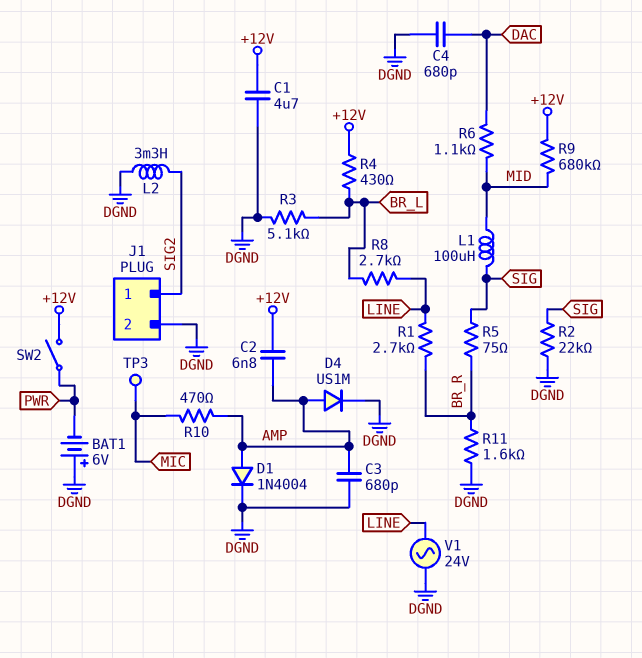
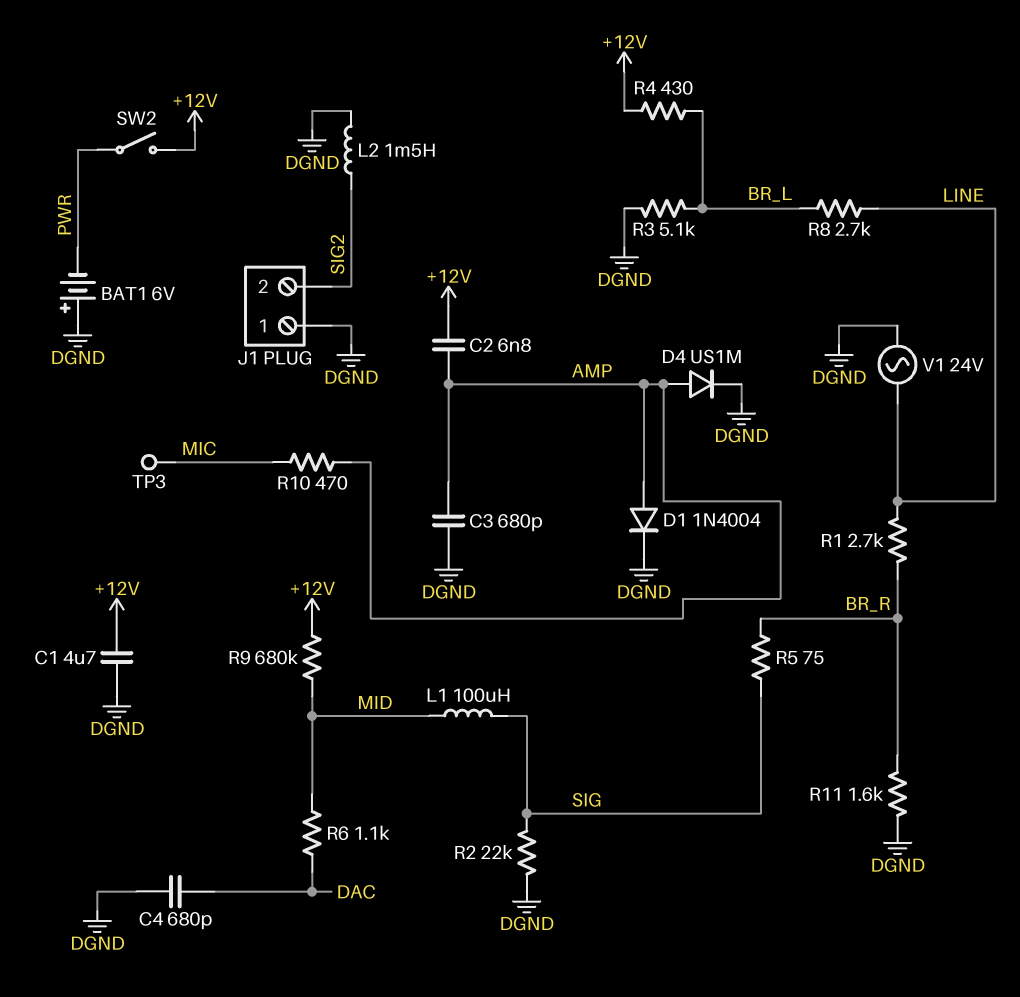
J1 pin 1: SIG2 -> DGND
J1 pin 2: DGND -> SIG2
L2: 3.3mH (DGND, SIG2) -> 1.5mH (DGND, SIG2)

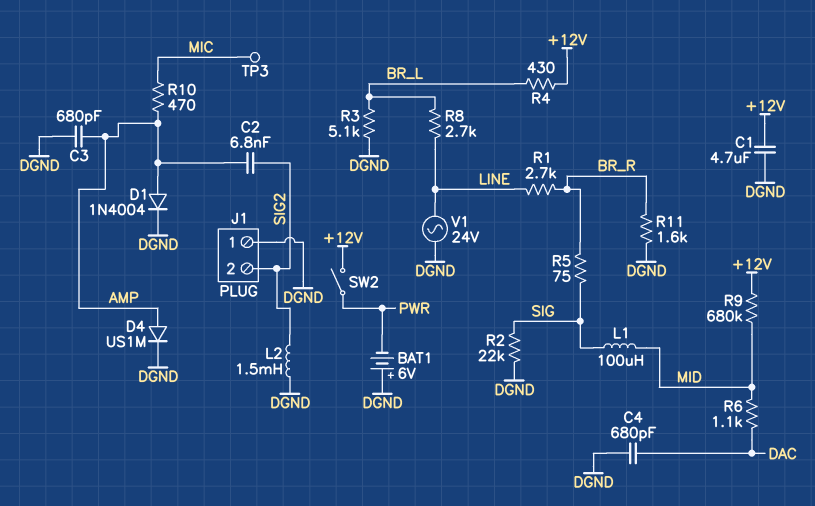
C2: 6.8nF (+12V, AMP) -> 6.8nF (AMP, SIG2)

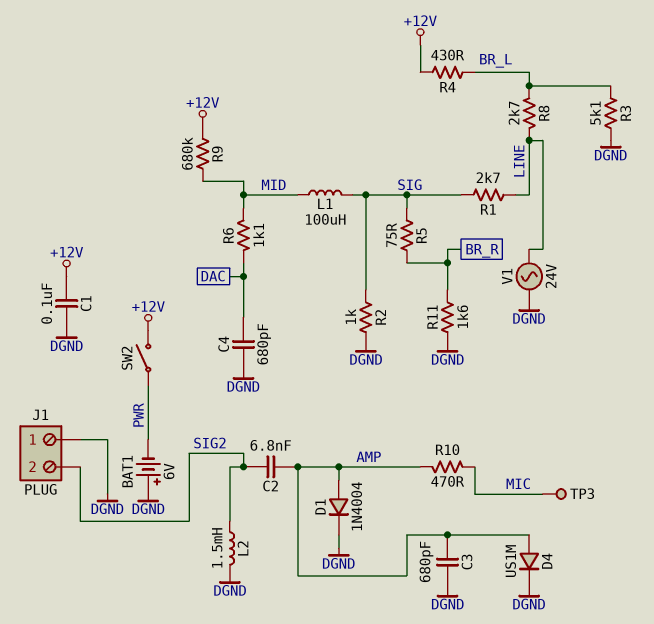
C1: 4.7uF (+12V, DGND) -> 100nF (+12V, DGND)
R1: 2.7k (BR_R, LINE) -> 2.7k (LINE, SIG)
R2: 22k (DGND, SIG) -> 1k (DGND, SIG)

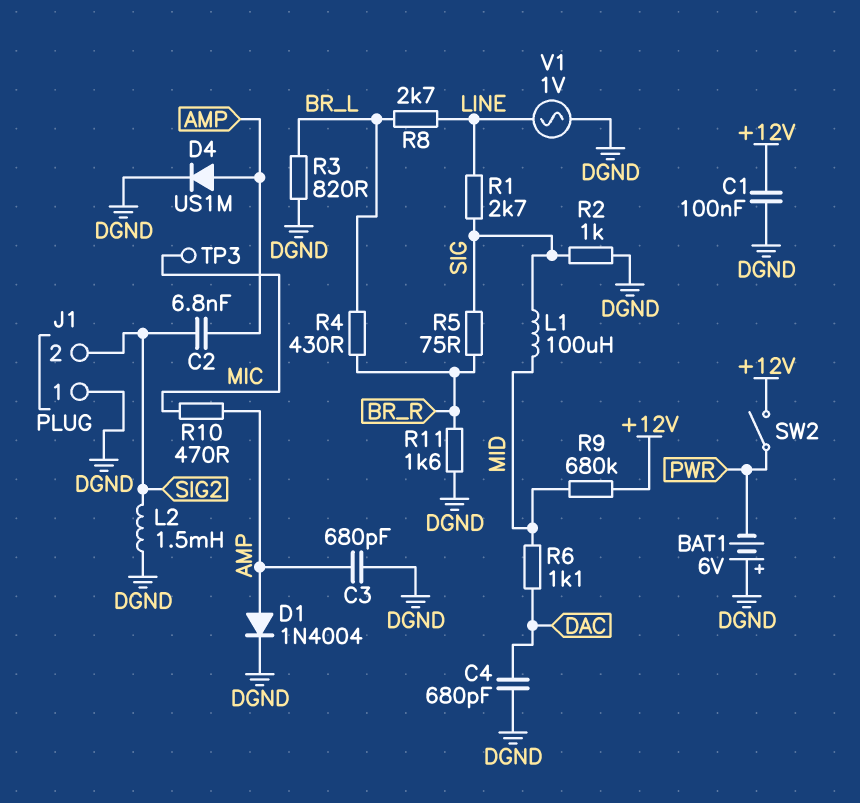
R3: 5.1k (BR_L, DGND) -> 820 (BR_L, DGND)
R4: 430 (+12V, BR_L) -> 430 (BR_L, BR_R)
V1: AC 24V (DGND, LINE) -> AC 1V (DGND, LINE)

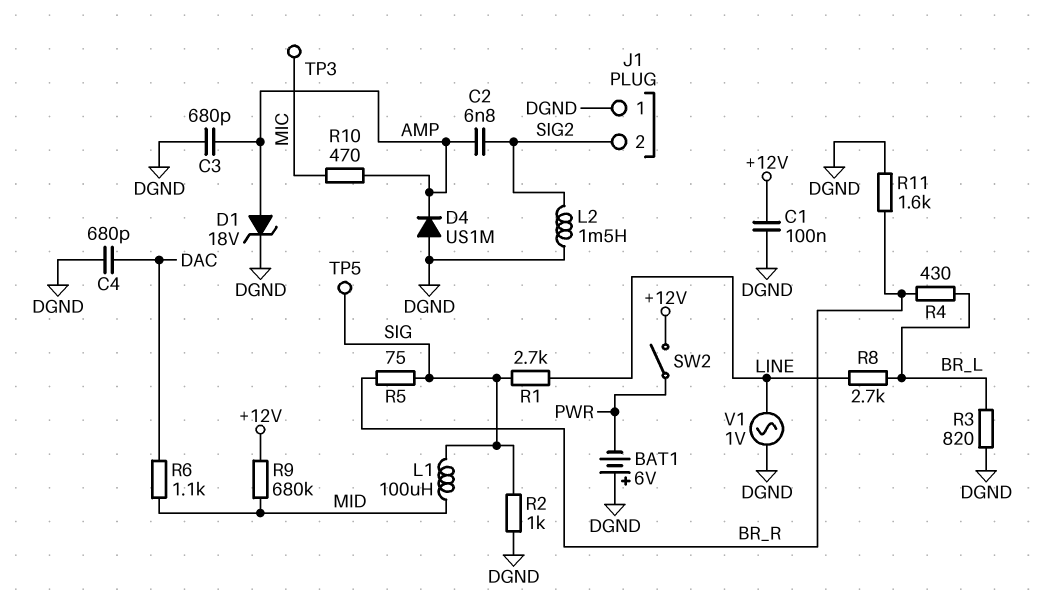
D1: diode 1N4004 (A AMP, K DGND) -> zener 18V (A AMP, K DGND)
D4: diode US1M (A AMP, K DGND) -> diode US1M (A DGND, K AMP)
TP5: none -> test point (SIG)

